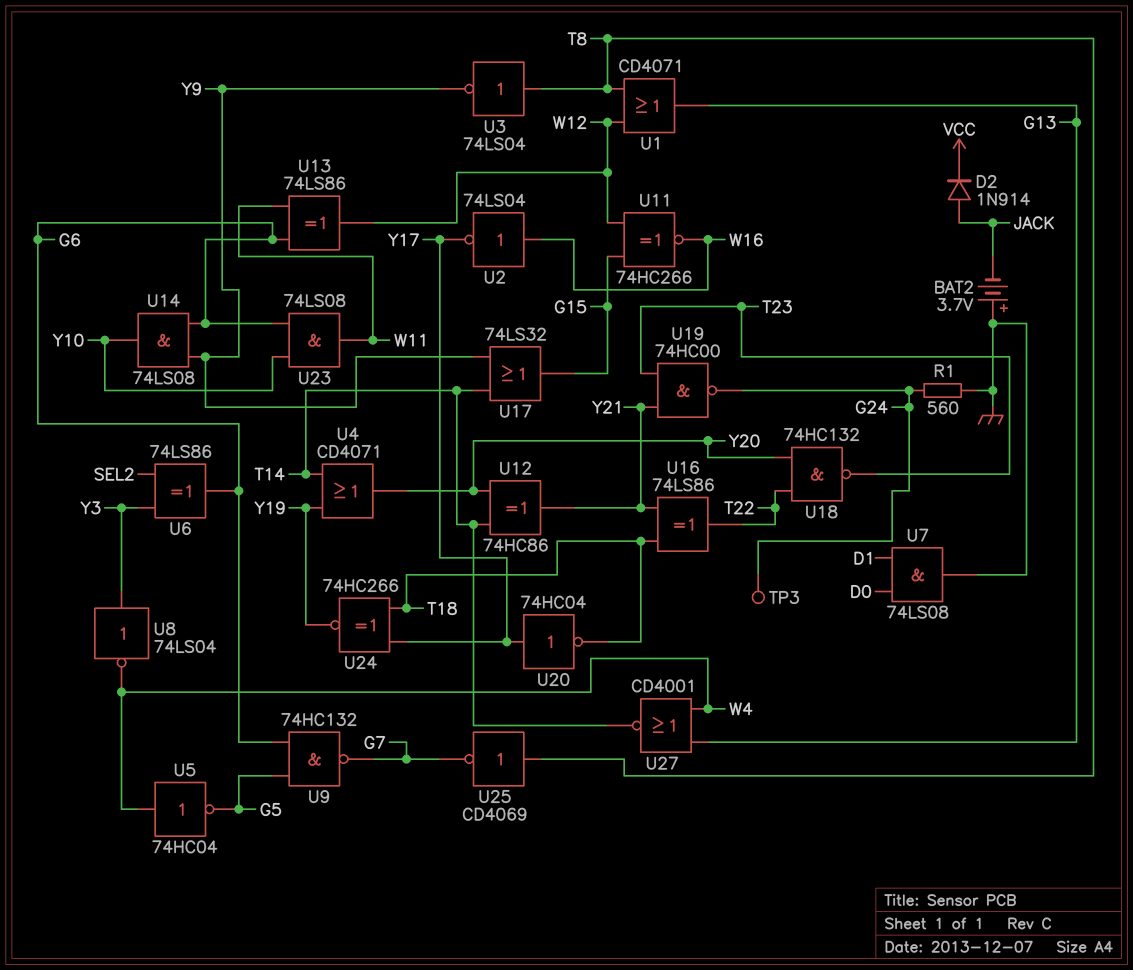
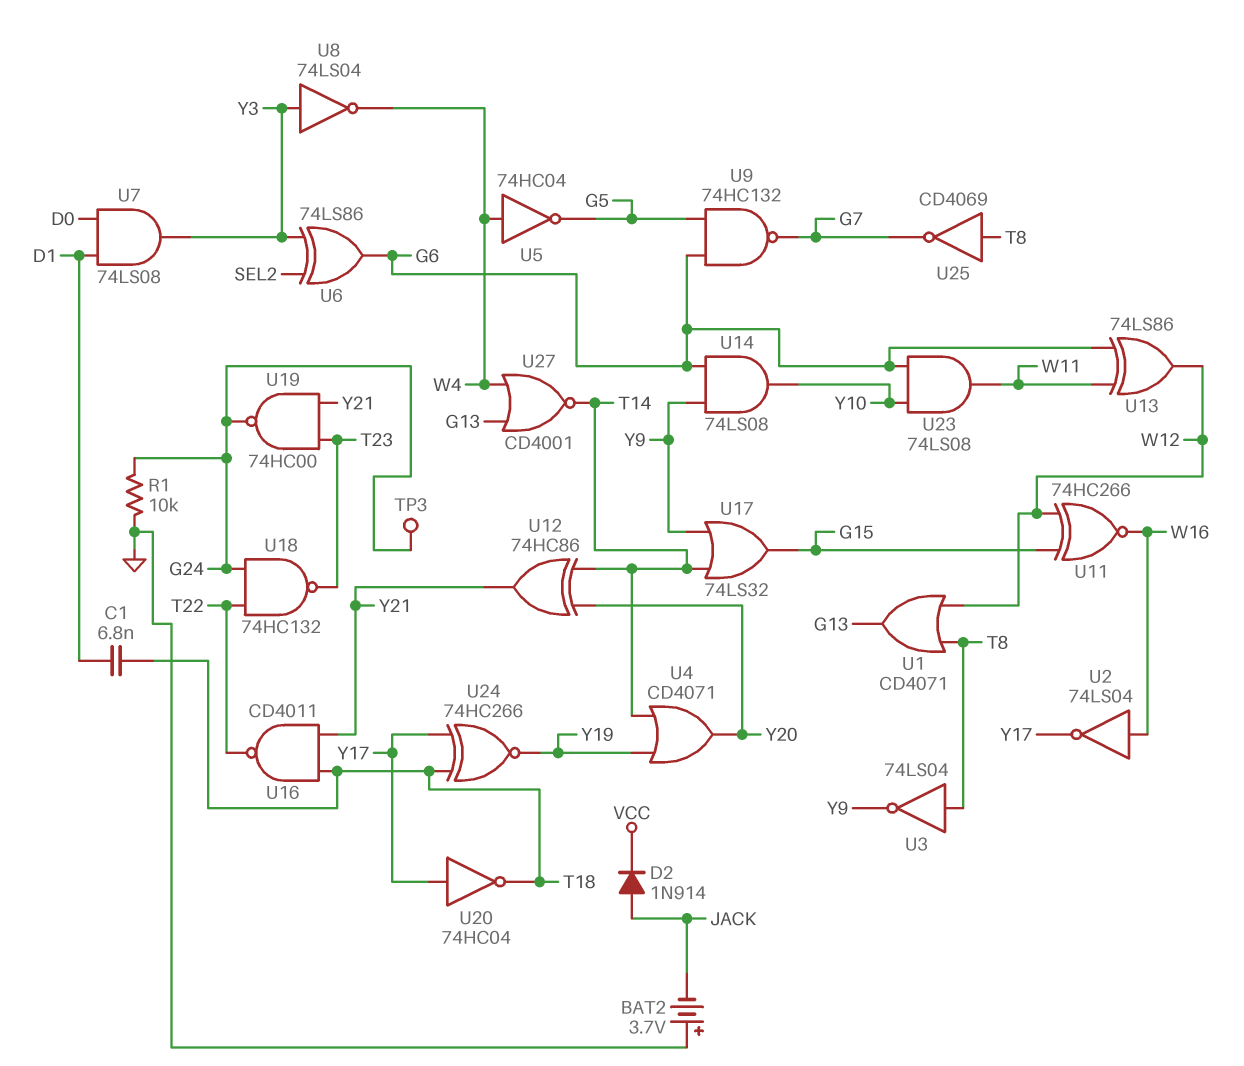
C1: none -> 6.8nF (D1, T18)
R1: 560 (G24, GND) -> 10k (G24, GND)
U7: AND 74LS08 (in D0, in D1, out GND) -> AND 74LS08 (in D0, in D1, out Y3)
U16: XOR 74LS86 (in T18, in Y21, out T22) -> NAND CD4011 (in T18, in Y21, out T22)
U18: NAND 74HC132 (in T22, in Y20, out T23) -> NAND 74HC132 (in G24, in T22, out T23)

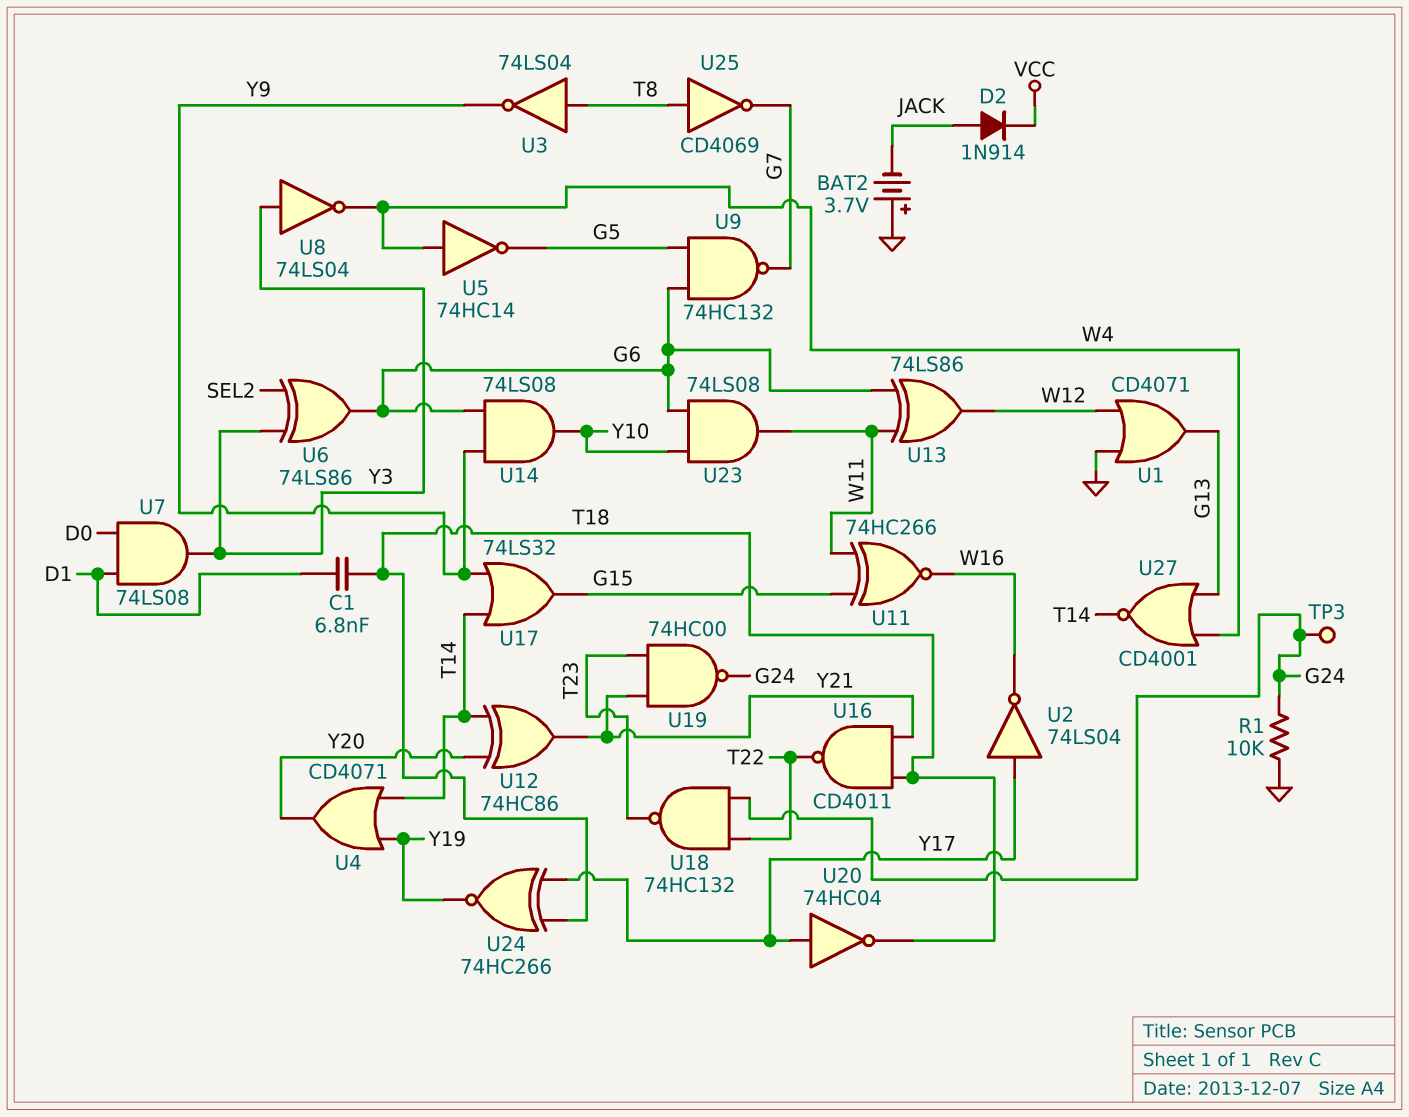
U1: OR CD4071 (in T8, in W12, out G13) -> OR CD4071 (in GND, in W12, out G13)
U2: NOT 74LS04 (in W16, out Y17) -> NOT 74LS04 (in Y17, out W16)
U5: NOT 74HC04 (in W4, out G5) -> NOT 74HC14 (in W4, out G5)
U11: XNOR 74HC266 (in G15, in W12, out W16) -> XNOR 74HC266 (in G15, in W11, out W16)

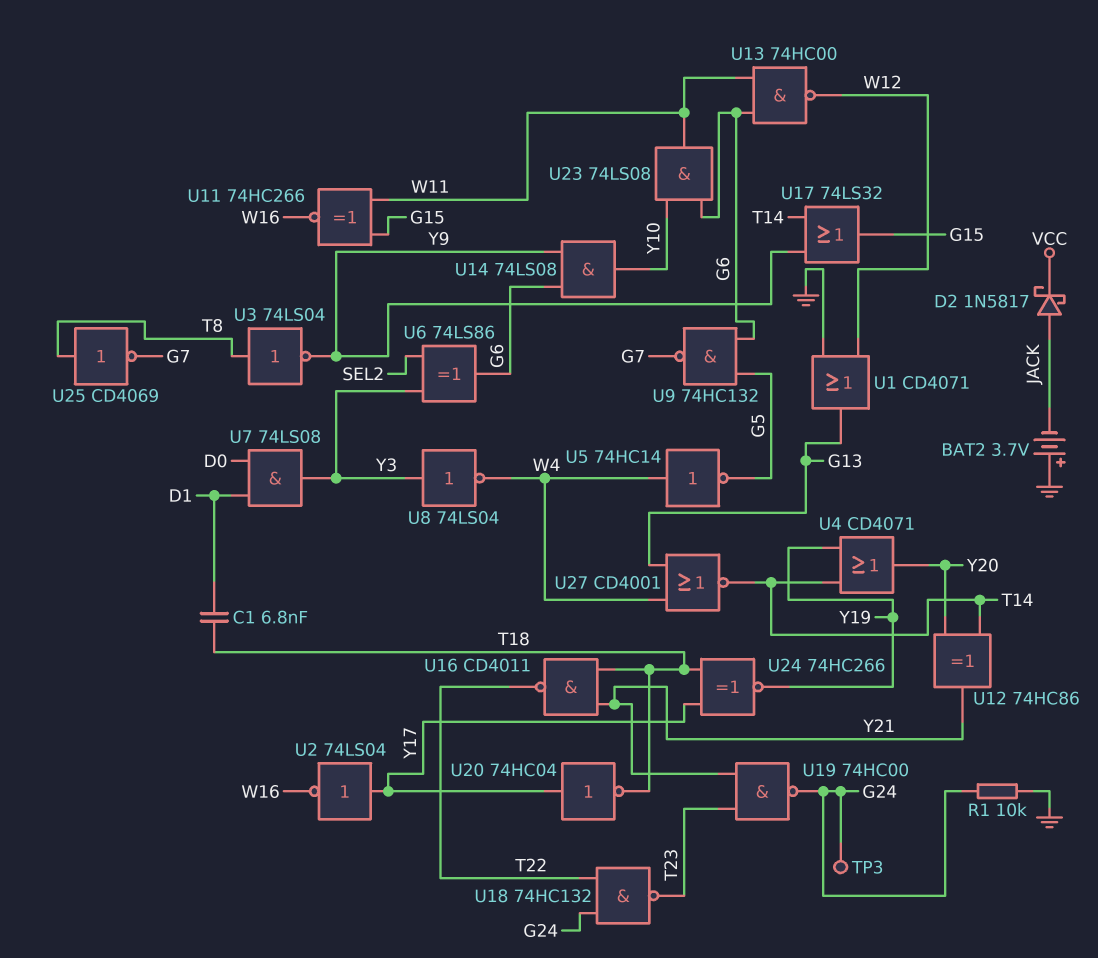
D2: diode 1N914 (A JACK, K VCC) -> schottky 1N5817 (A JACK, K VCC)
U13: XOR 74LS86 (in G6, in W11, out W12) -> NAND 74HC00 (in G6, in W11, out W12)

